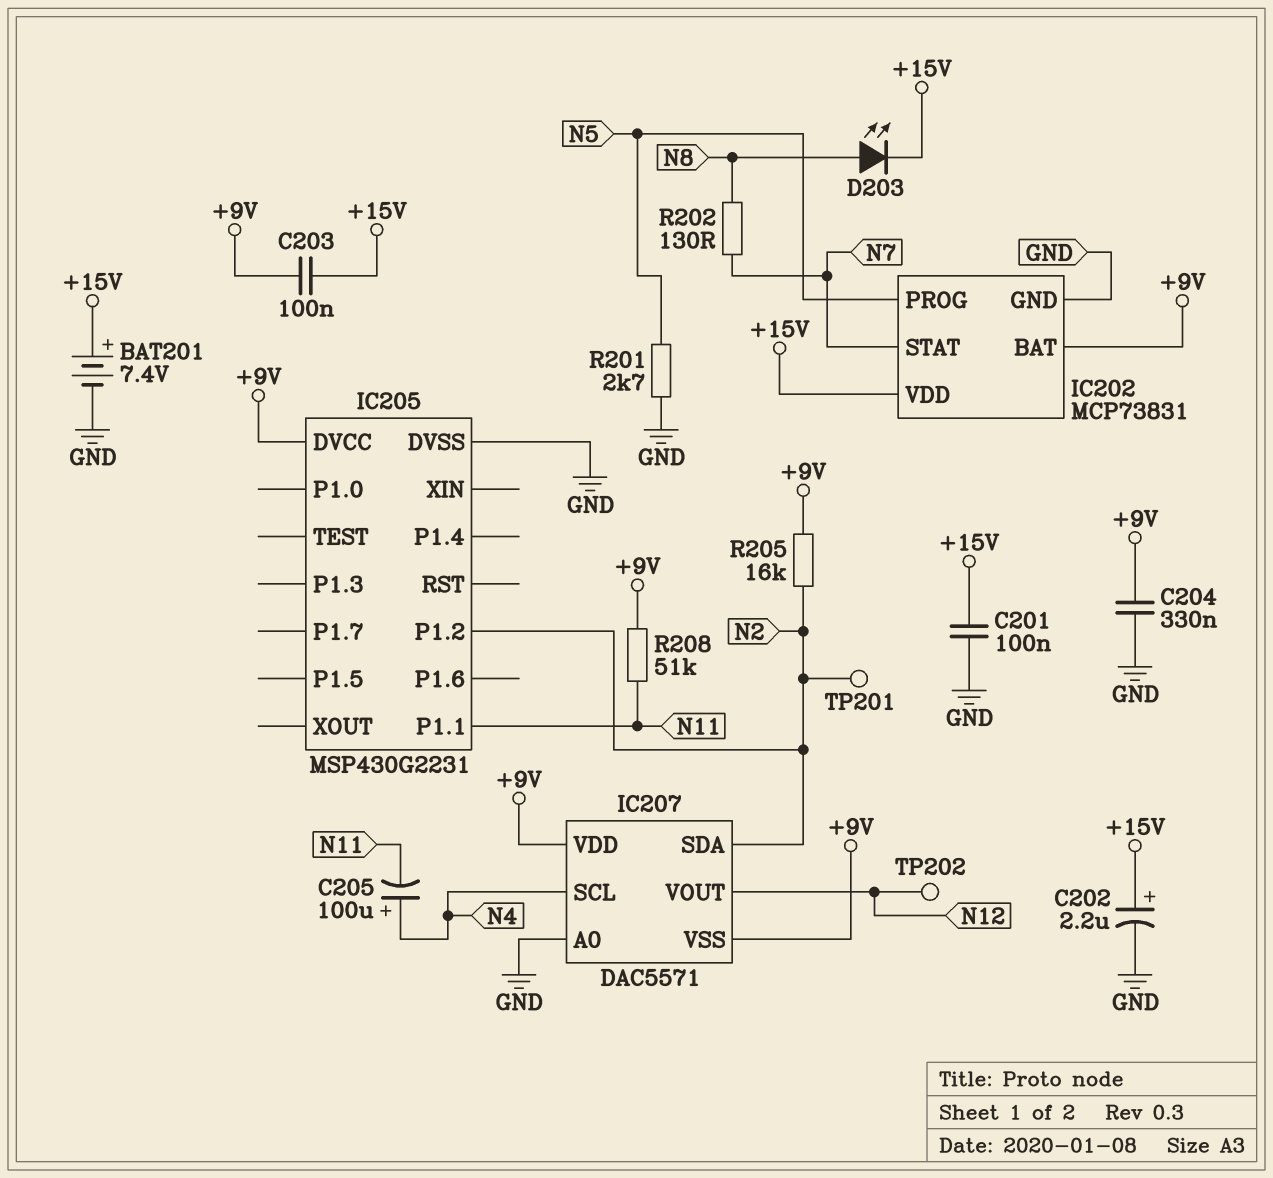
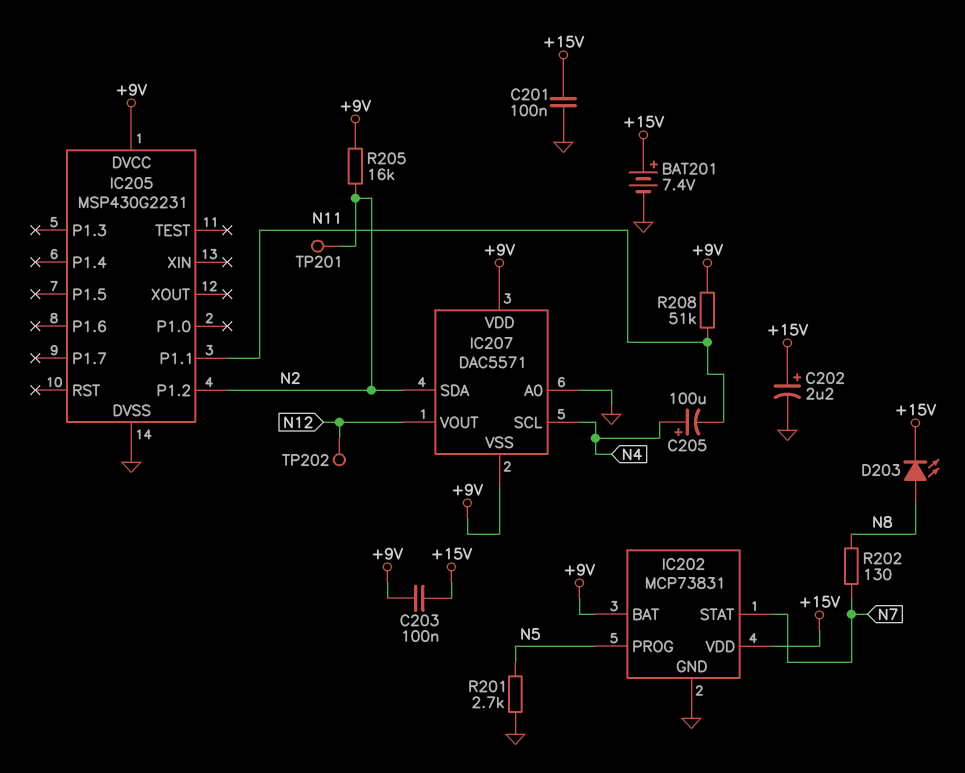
C204: 330nF (+9V, GND) -> none

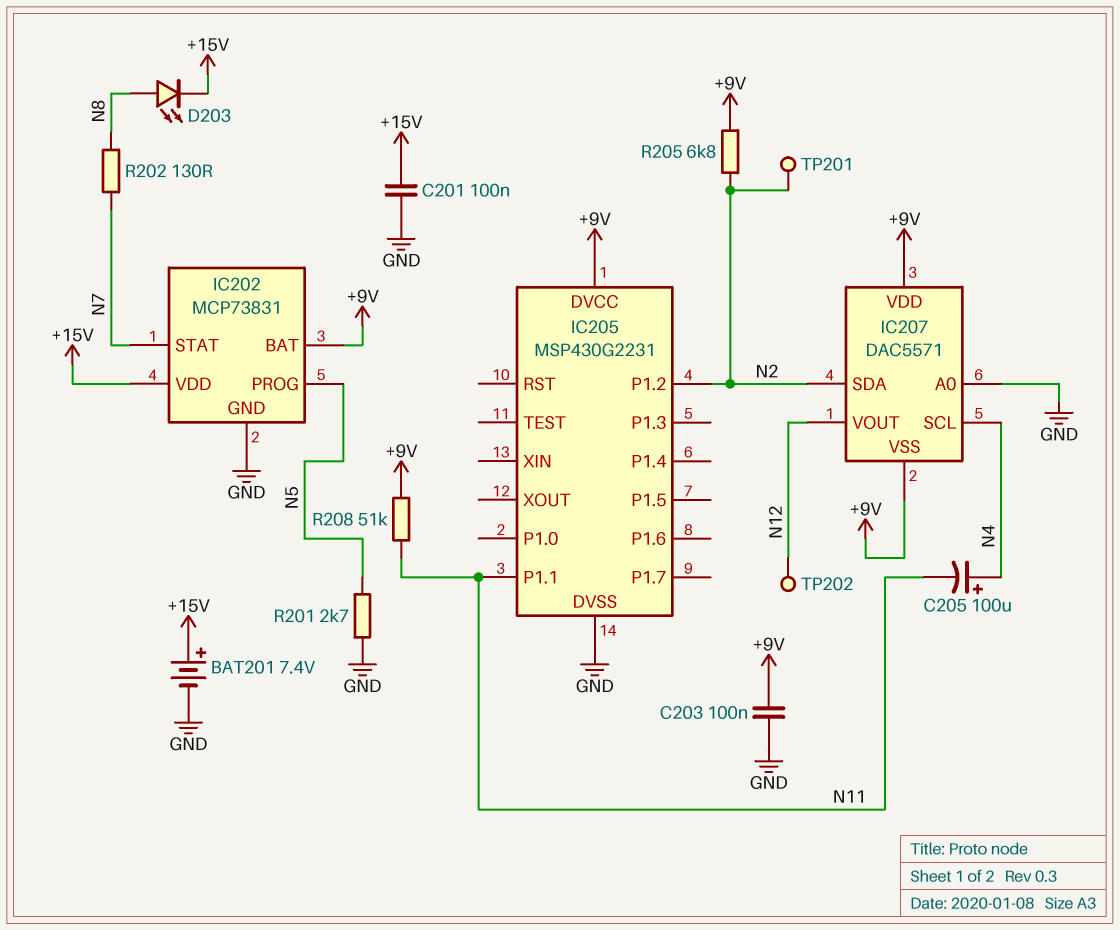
C202: 2.2uF (plus +15V, minus GND) -> none
C203: 100nF (+9V, +15V) -> 100nF (+9V, GND)
R205: 16k (+9V, N2) -> 6.8k (+9V, N2)

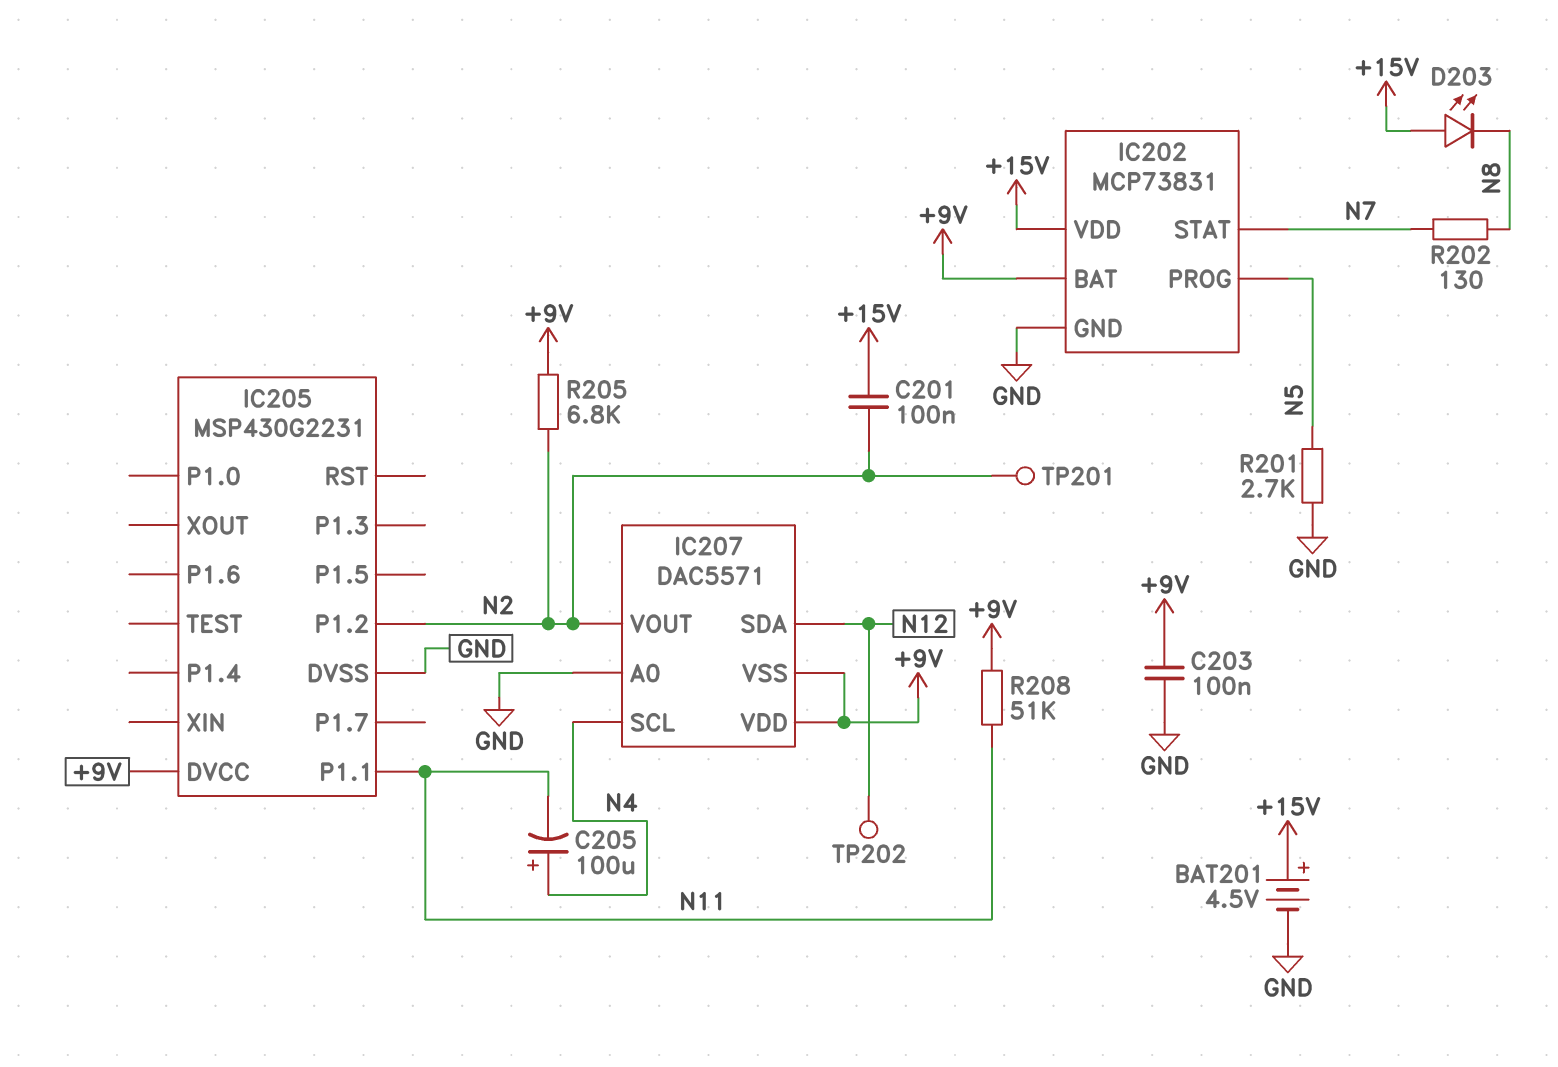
BAT201: 7.4V (plus +15V, minus GND) -> 4.5V (plus +15V, minus GND)
C201: 100nF (+15V, GND) -> 100nF (+15V, N2)
D203: LED (A N8, K +15V) -> LED (A +15V, K N8)
IC207 pin SDA: N2 -> N12
IC207 pin VOUT: N12 -> N2

